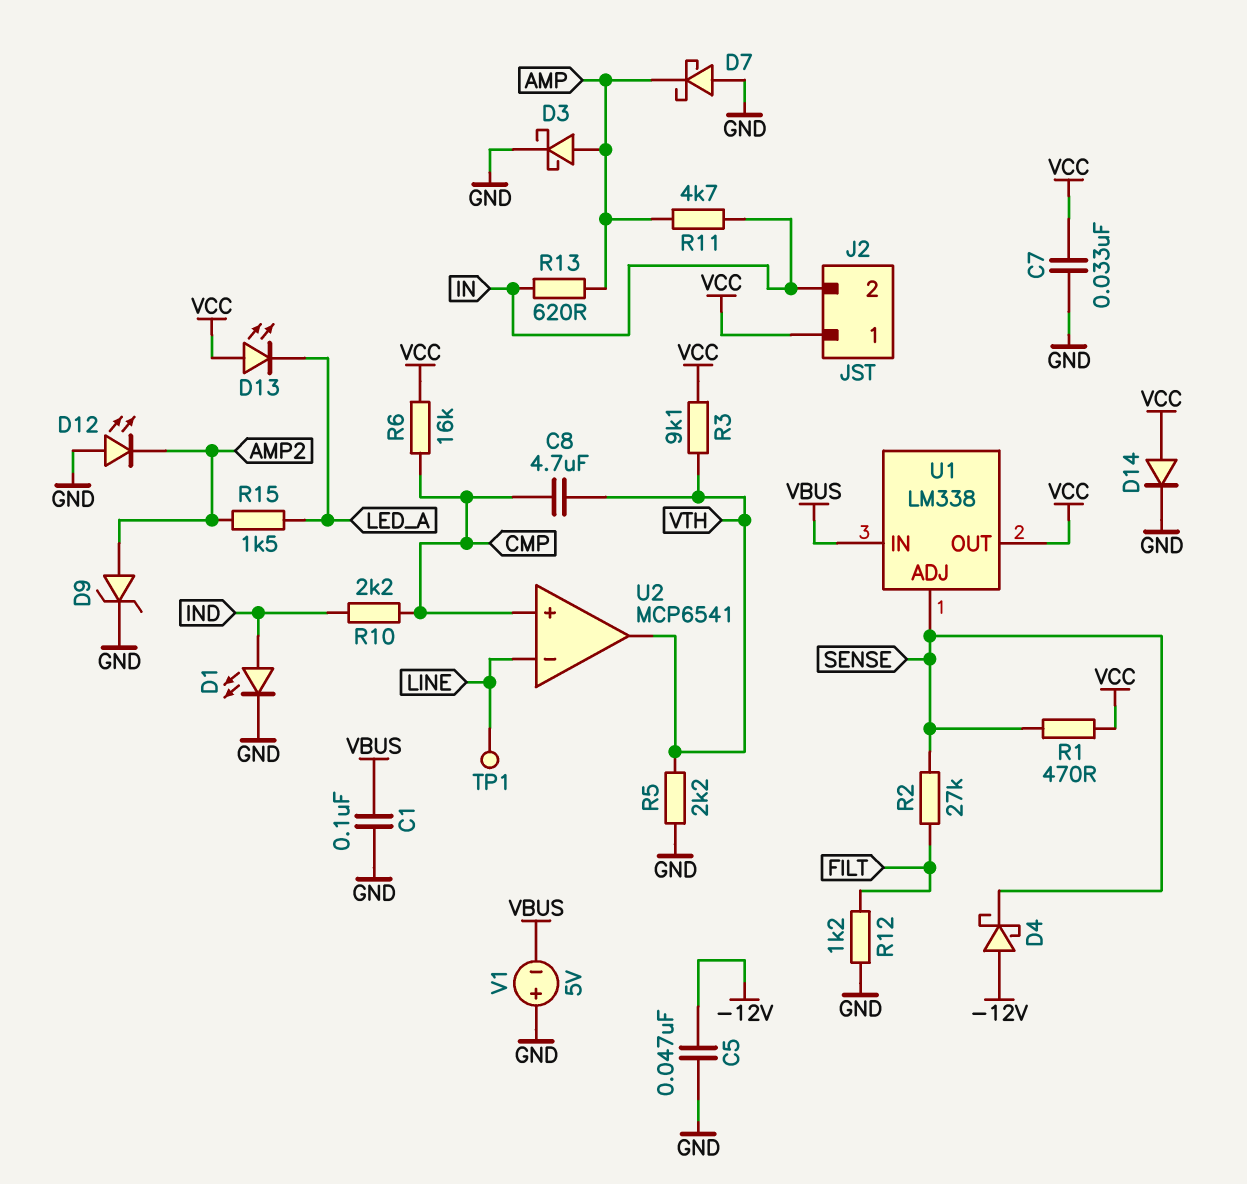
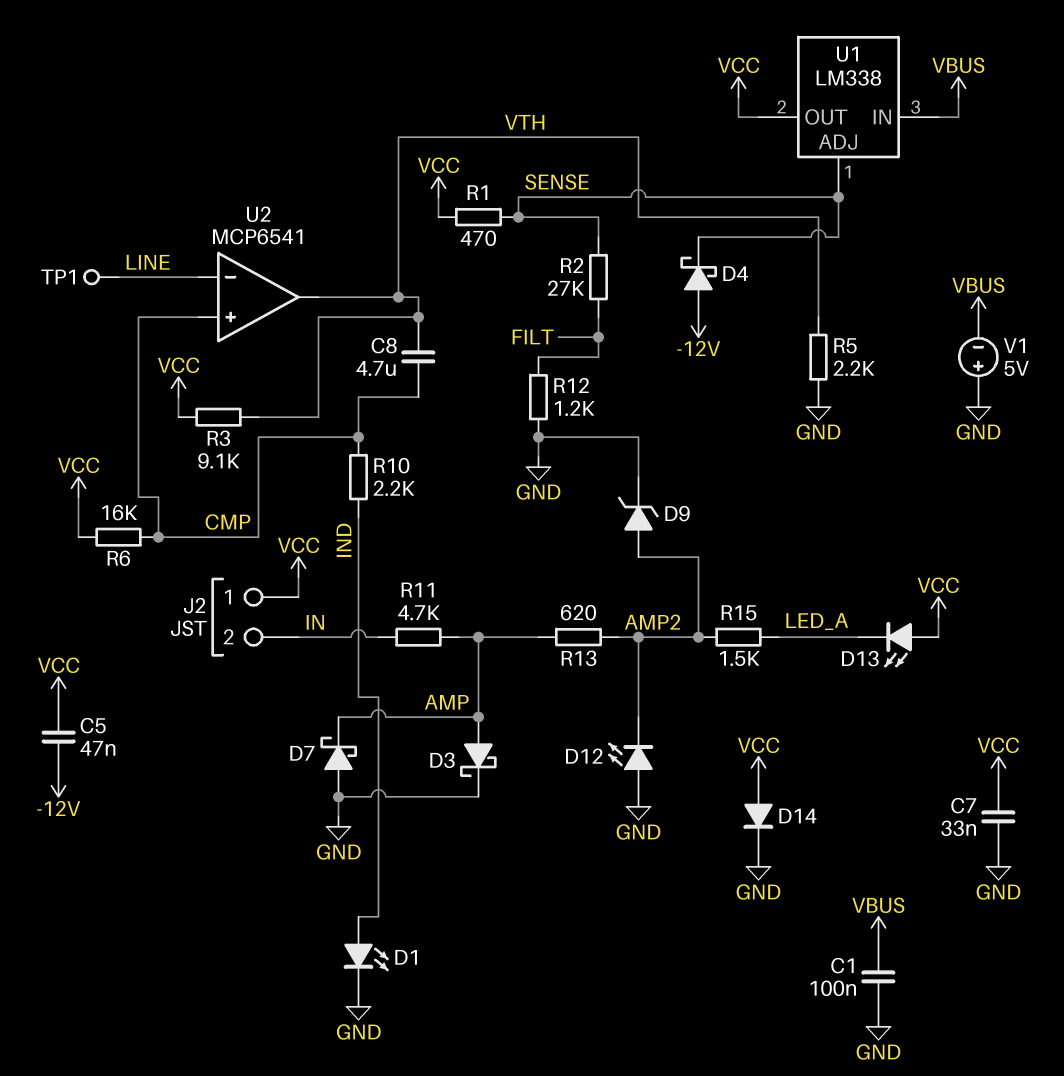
C5: 47nF (-12V, GND) -> 47nF (-12V, VCC)
R13: 620 (AMP, IN) -> 620 (AMP, AMP2)

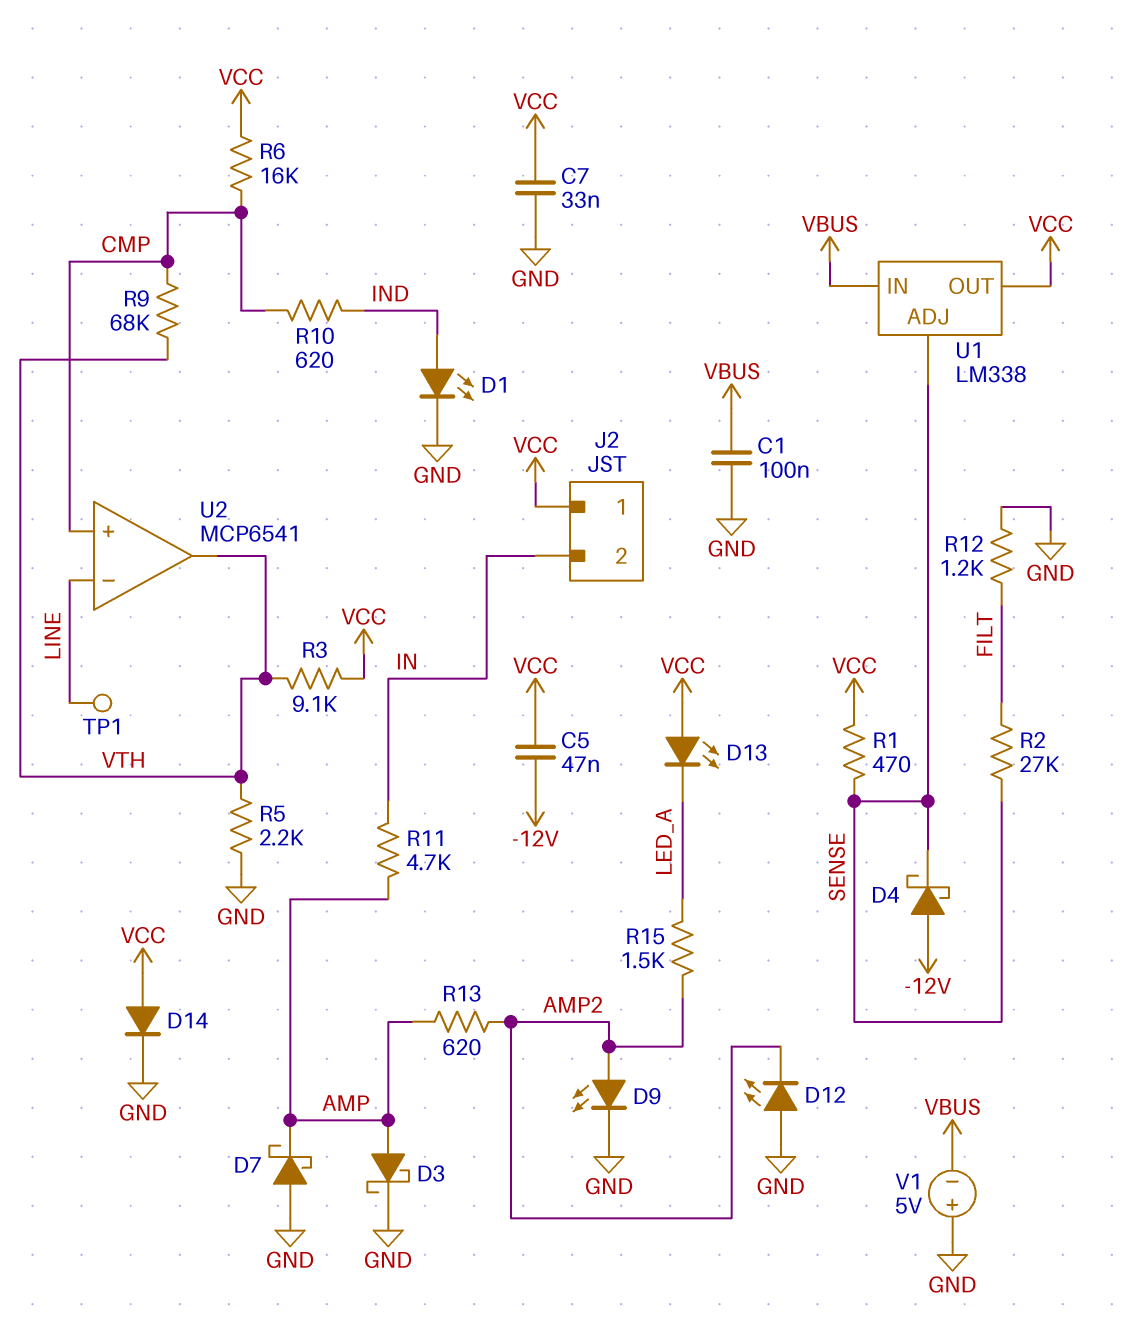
C8: 4.7uF (CMP, VTH) -> none
D9: zener (A AMP2, K GND) -> LED (A AMP2, K GND)
R9: none -> 68k (CMP, VTH)
R10: 2.2k (CMP, IND) -> 620 (CMP, IND)

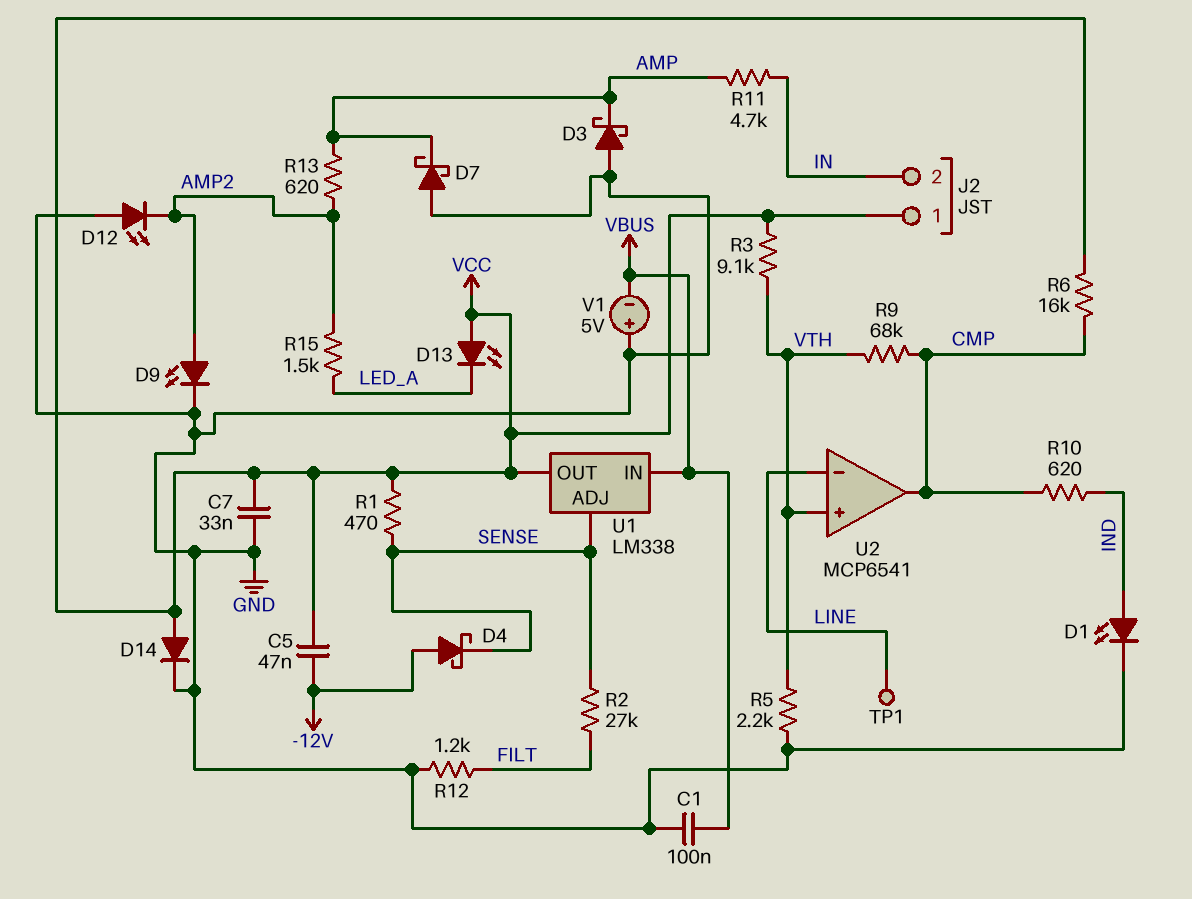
D3: schottky (A AMP, K GND) -> schottky (A GND, K AMP)
U2 pin in+: CMP -> VTH
U2 pin out: VTH -> CMP

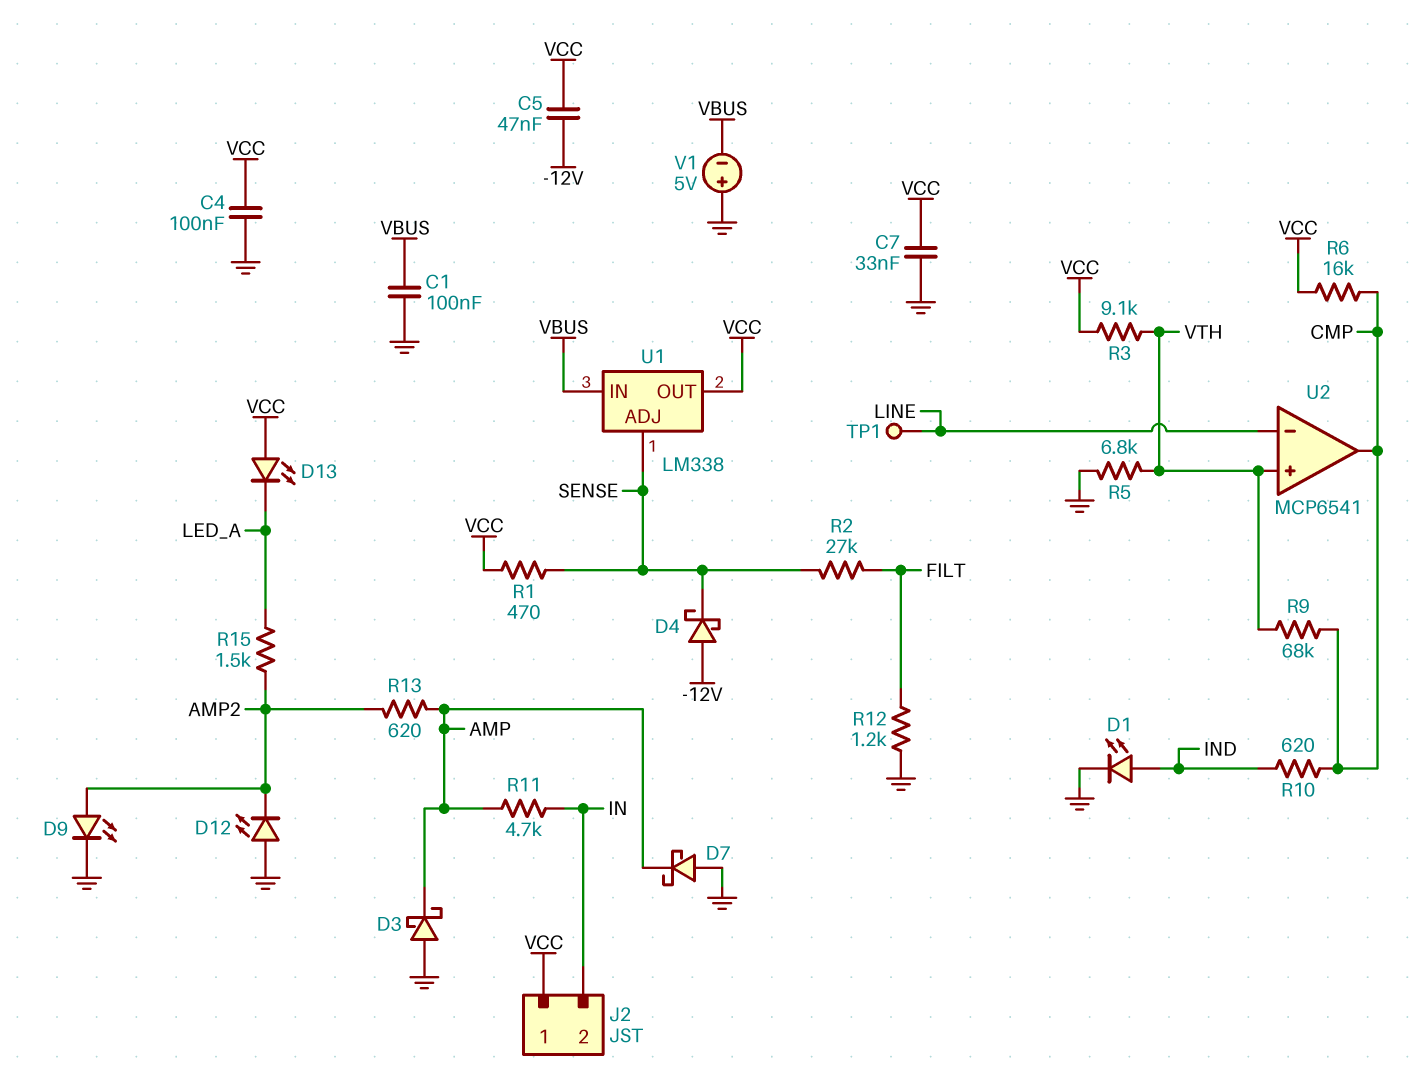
C4: none -> 100nF (GND, VCC)
D14: diode (A VCC, K GND) -> none
R5: 2.2k (GND, VTH) -> 6.8k (GND, VTH)

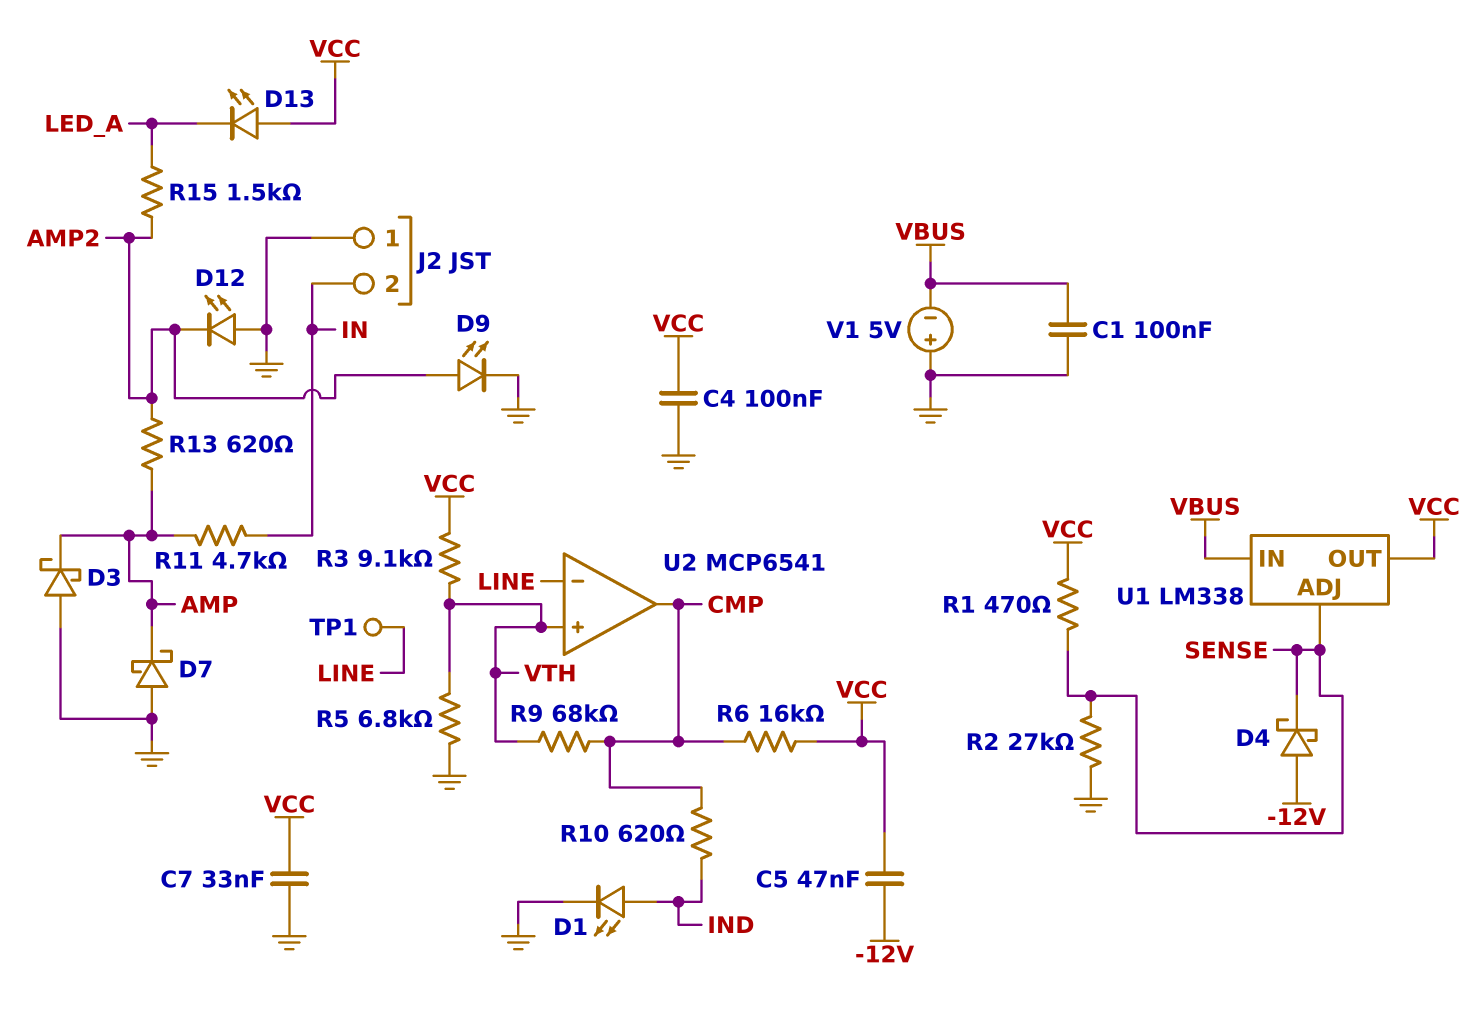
J2 pin 1: VCC -> GND
R2: 27k (FILT, SENSE) -> 27k (GND, SENSE)
R12: 1.2k (FILT, GND) -> none

